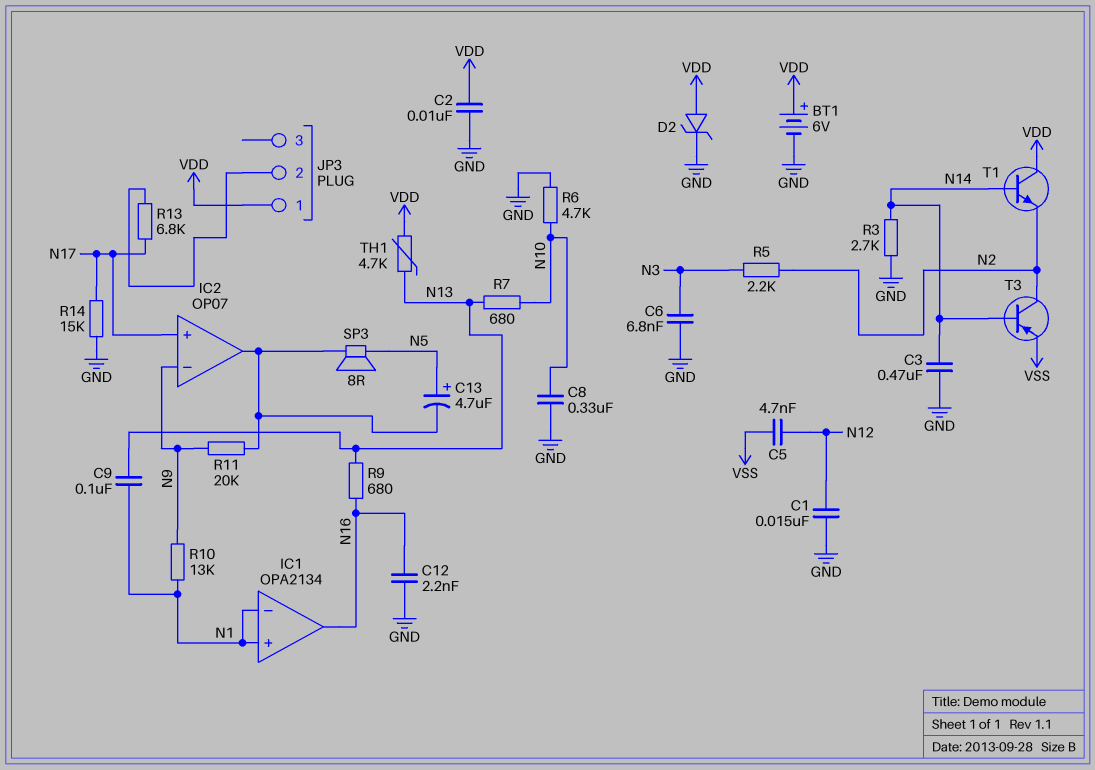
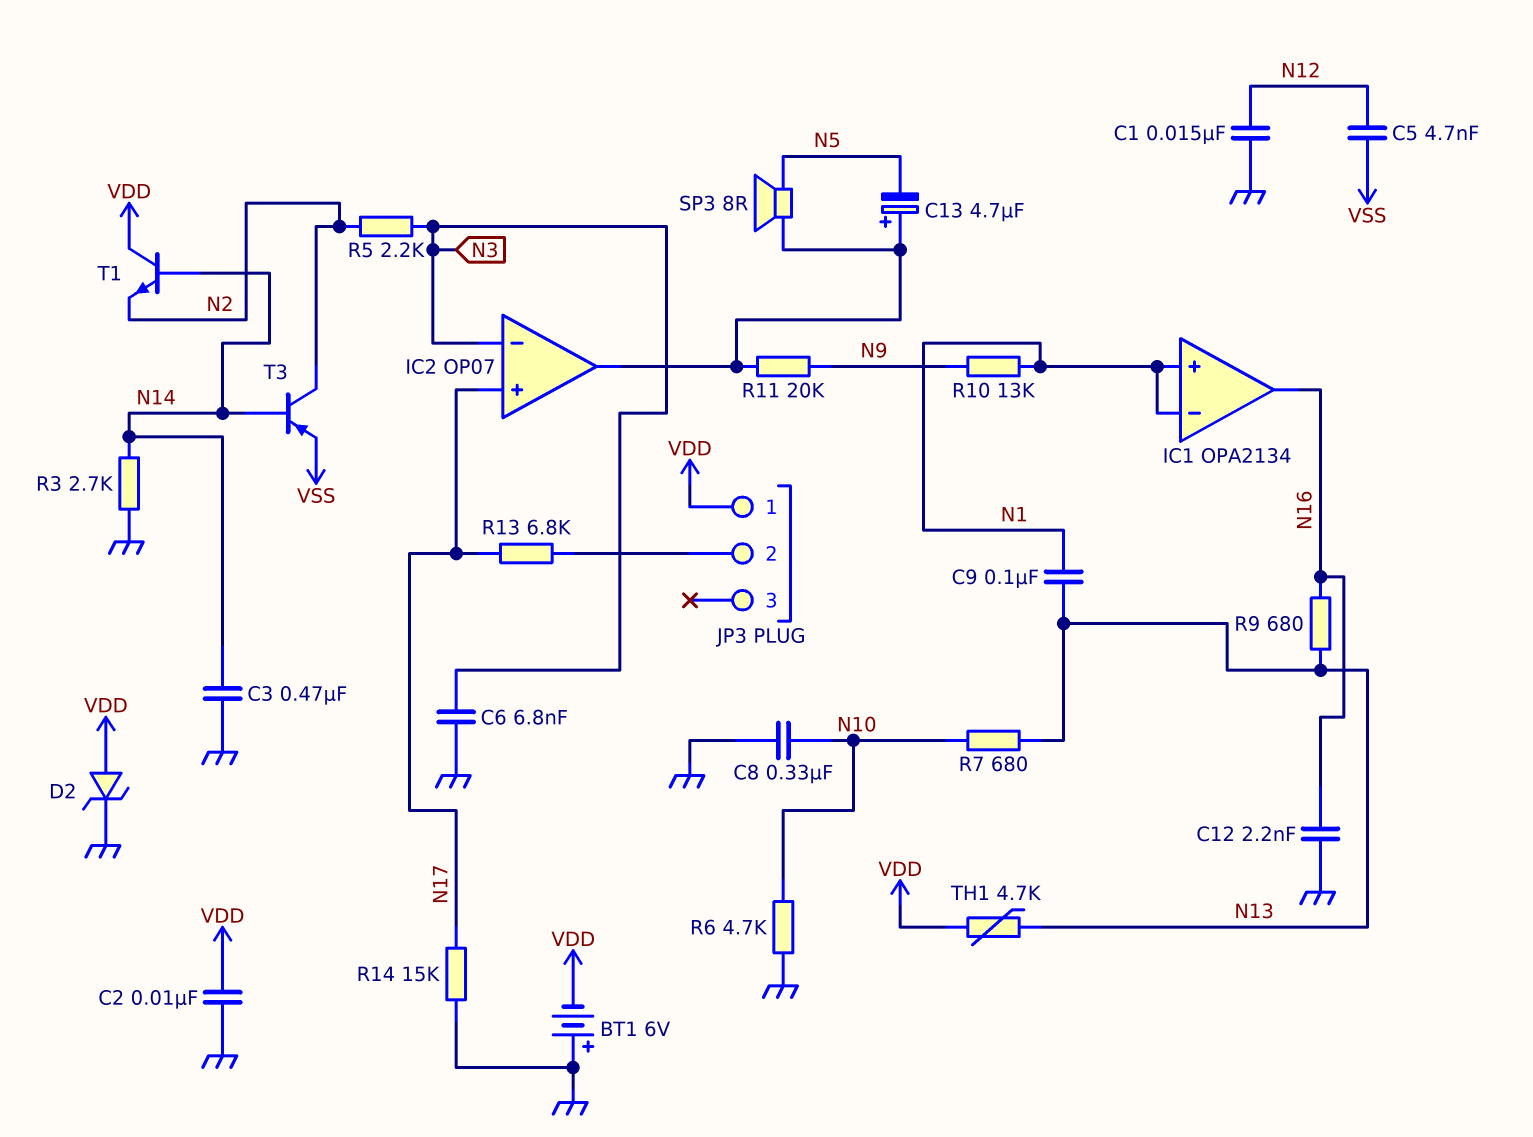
BT1: 6V (plus VDD, minus GND) -> 6V (plus GND, minus VDD)
C13: 4.7uF (plus N5, minus IC2/out) -> 4.7uF (plus IC2/out, minus N5)
IC2 pin in-: N9 -> N3

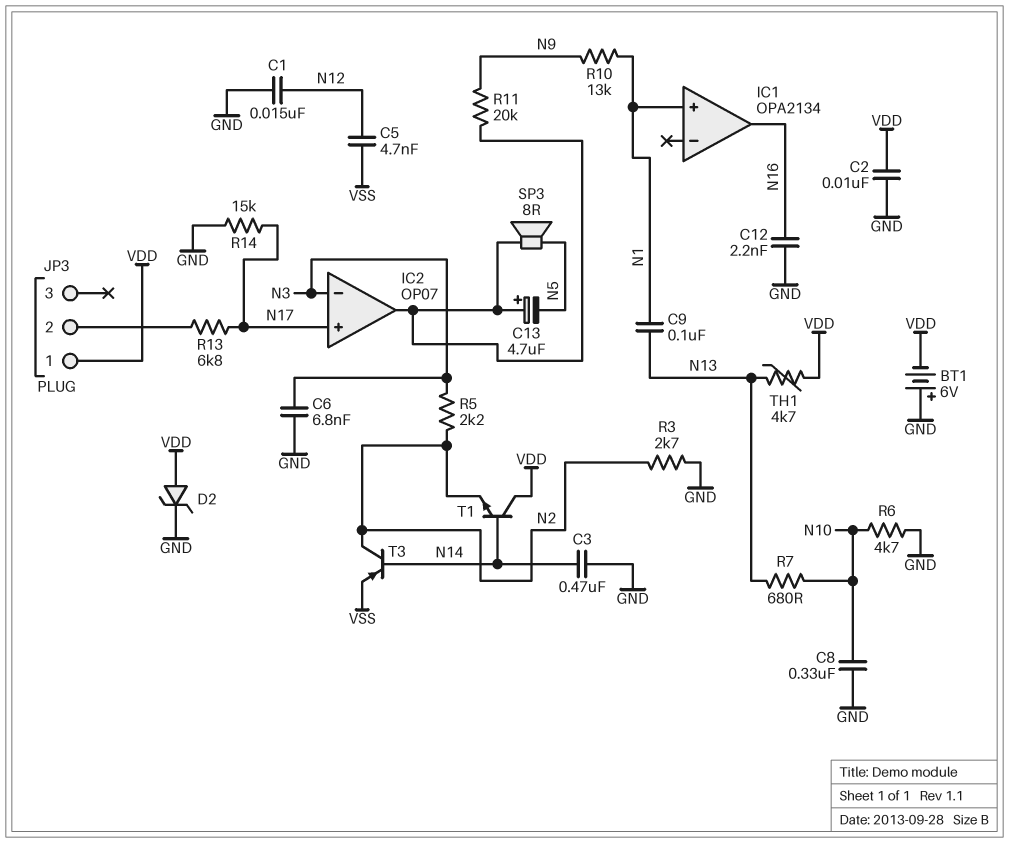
IC1 pin in-: N1 -> none
R3: 2.7k (GND, N14) -> 2.7k (GND, N2)
R9: 680 (N13, N16) -> none

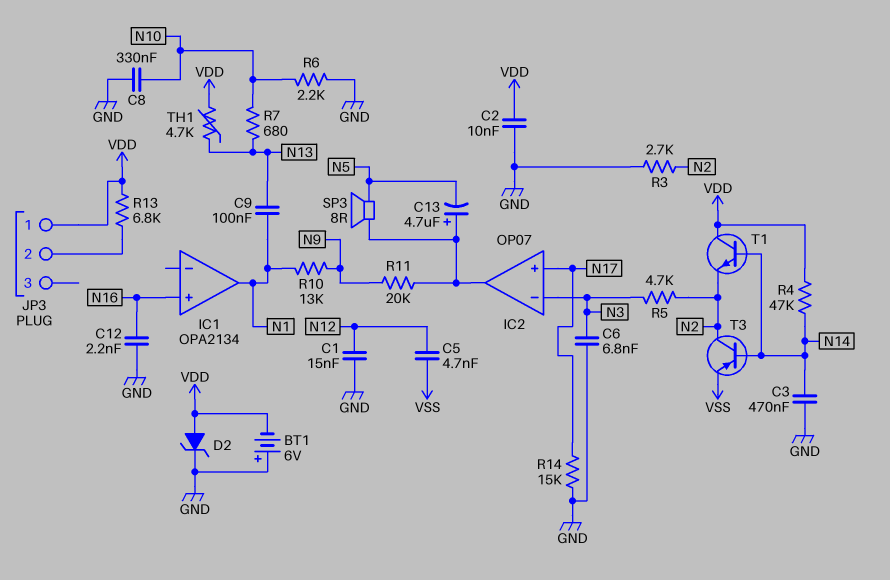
IC1 pin in+: N1 -> N16
IC1 pin out: N16 -> N1
R4: none -> 47k (N14, VDD)
R5: 2.2k (N2, N3) -> 4.7k (N2, N3)
R6: 4.7k (GND, N10) -> 2.2k (GND, N10)
R13: 6.8k (JP3/2, N17) -> 6.8k (JP3/2, VDD)

